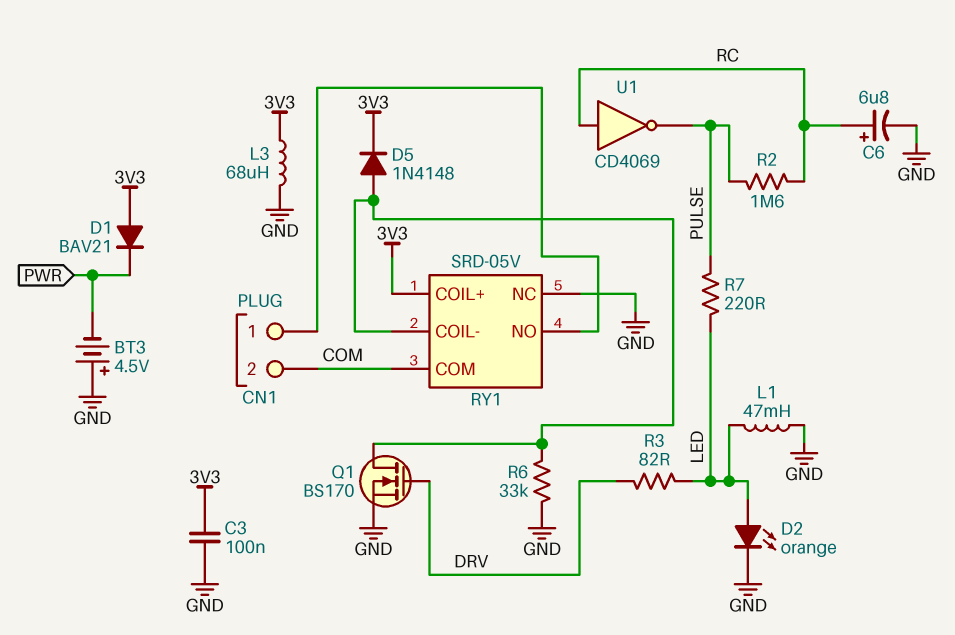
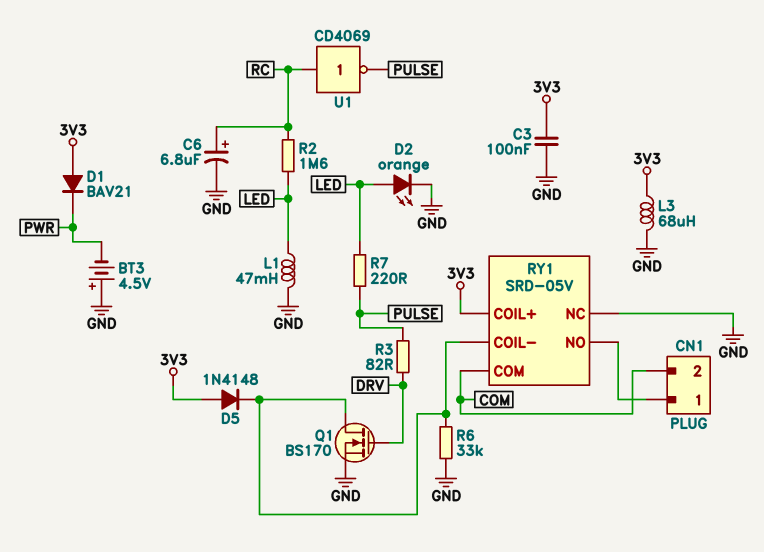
D5: diode 1N4148 (A RY1/COIL-, K 3V3) -> diode 1N4148 (A 3V3, K RY1/COIL-)
R2: 1.6M (PULSE, RC) -> 1.6M (LED, RC)
R3: 82 (DRV, LED) -> 82 (DRV, PULSE)

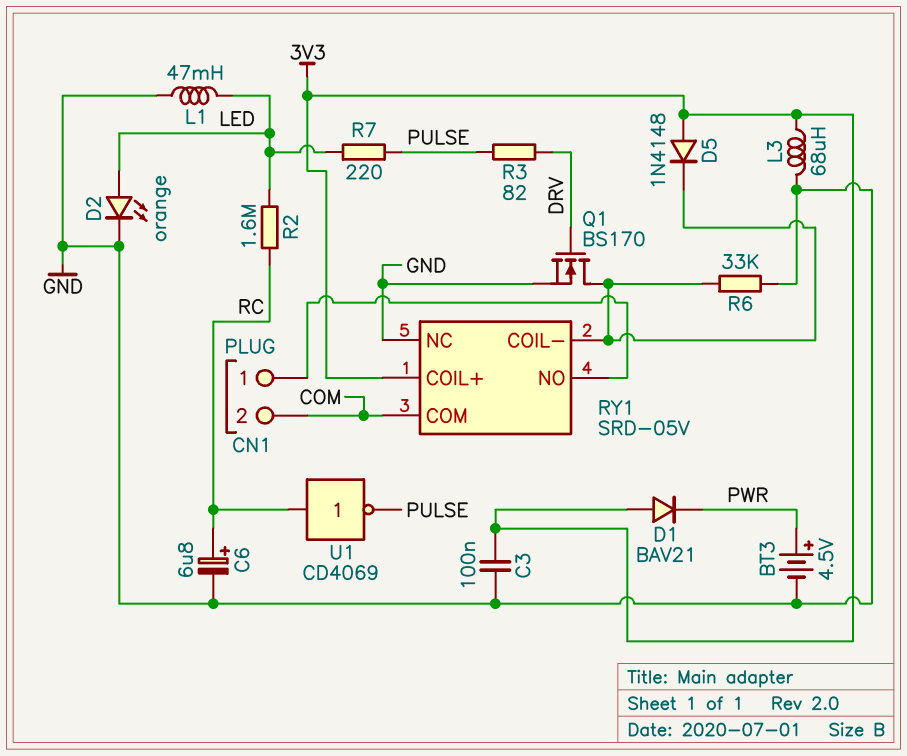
BT3: 4.5V (plus GND, minus PWR) -> 4.5V (plus PWR, minus GND)

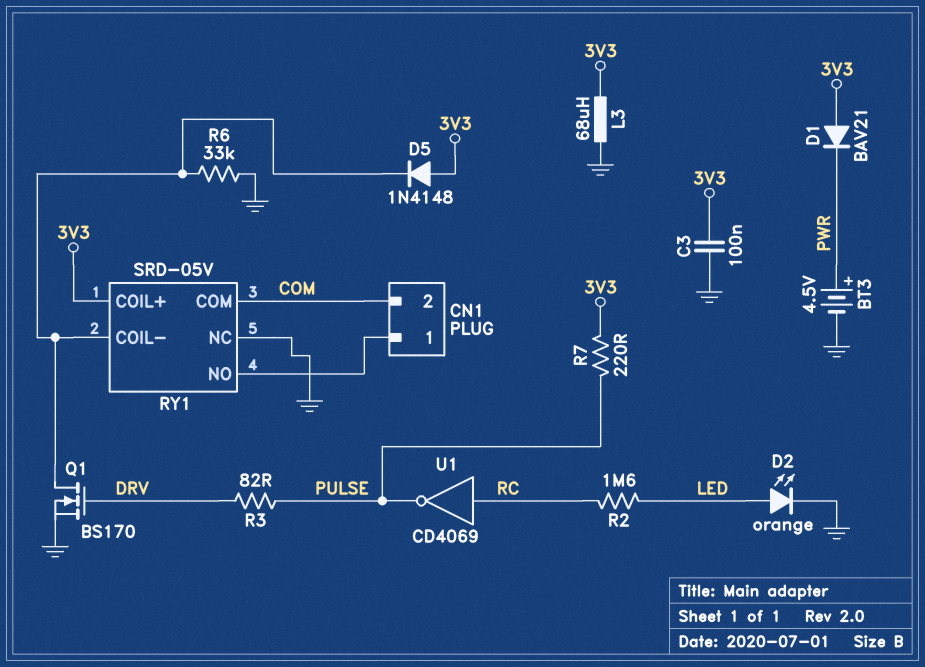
C6: 6.8uF (plus RC, minus GND) -> none
L1: 47mH (GND, LED) -> none
R7: 220 (LED, PULSE) -> 220 (3V3, PULSE)

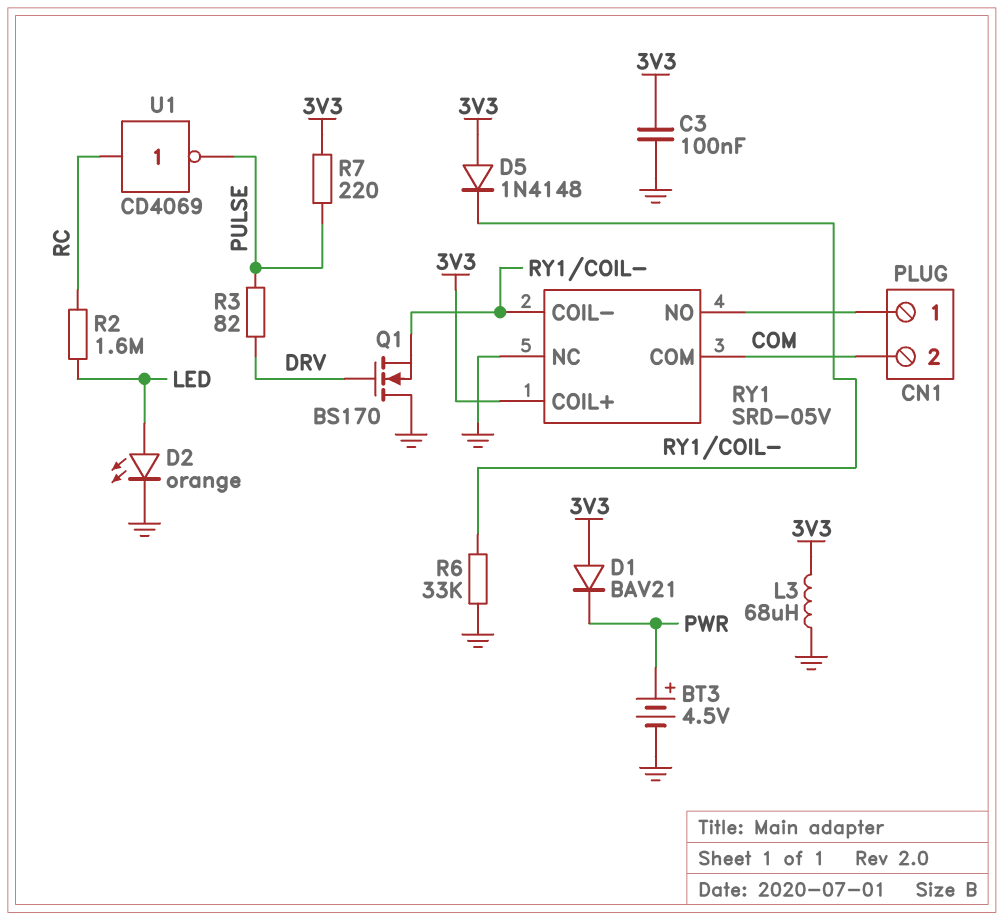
Q1: NMOS BS170 (G DRV, D RY1/COIL-, S GND) -> NMOS BS170 (G DRV, D GND, S RY1/COIL-)

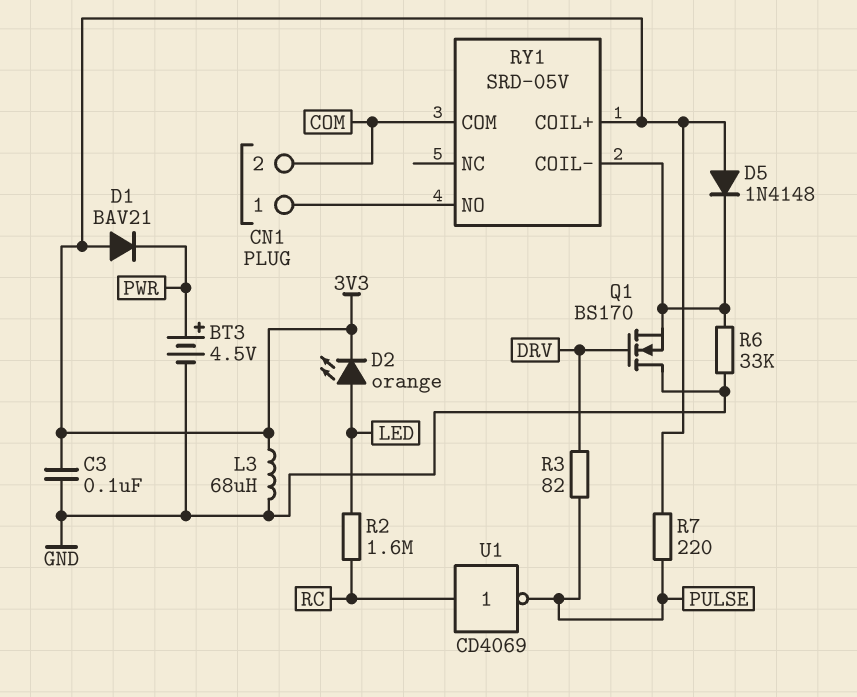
D2: LED orange (A LED, K GND) -> LED orange (A LED, K 3V3)
RY1 pin NC: GND -> none

